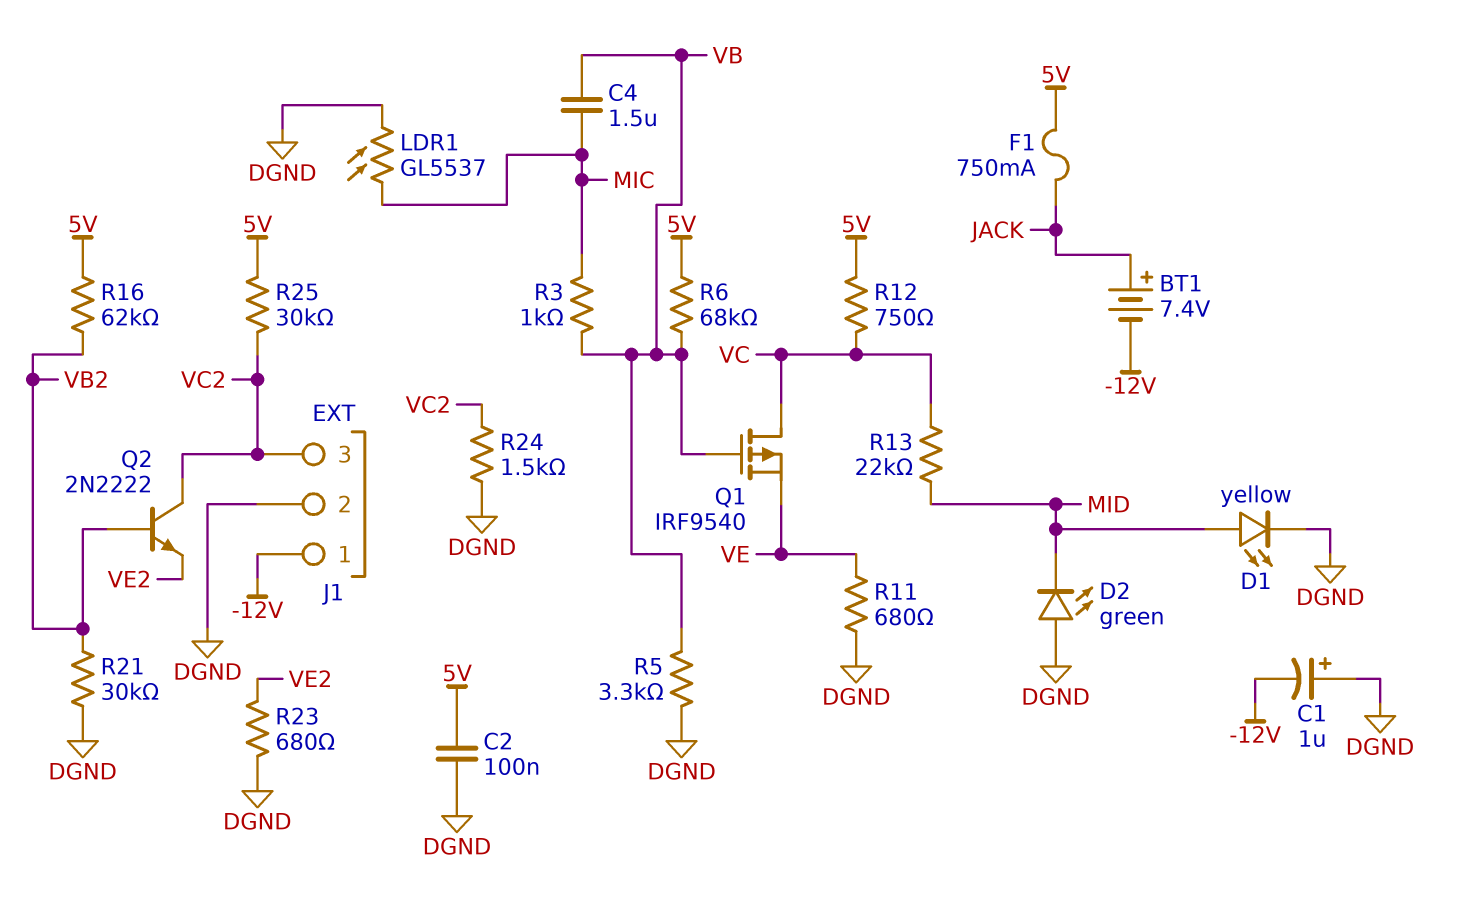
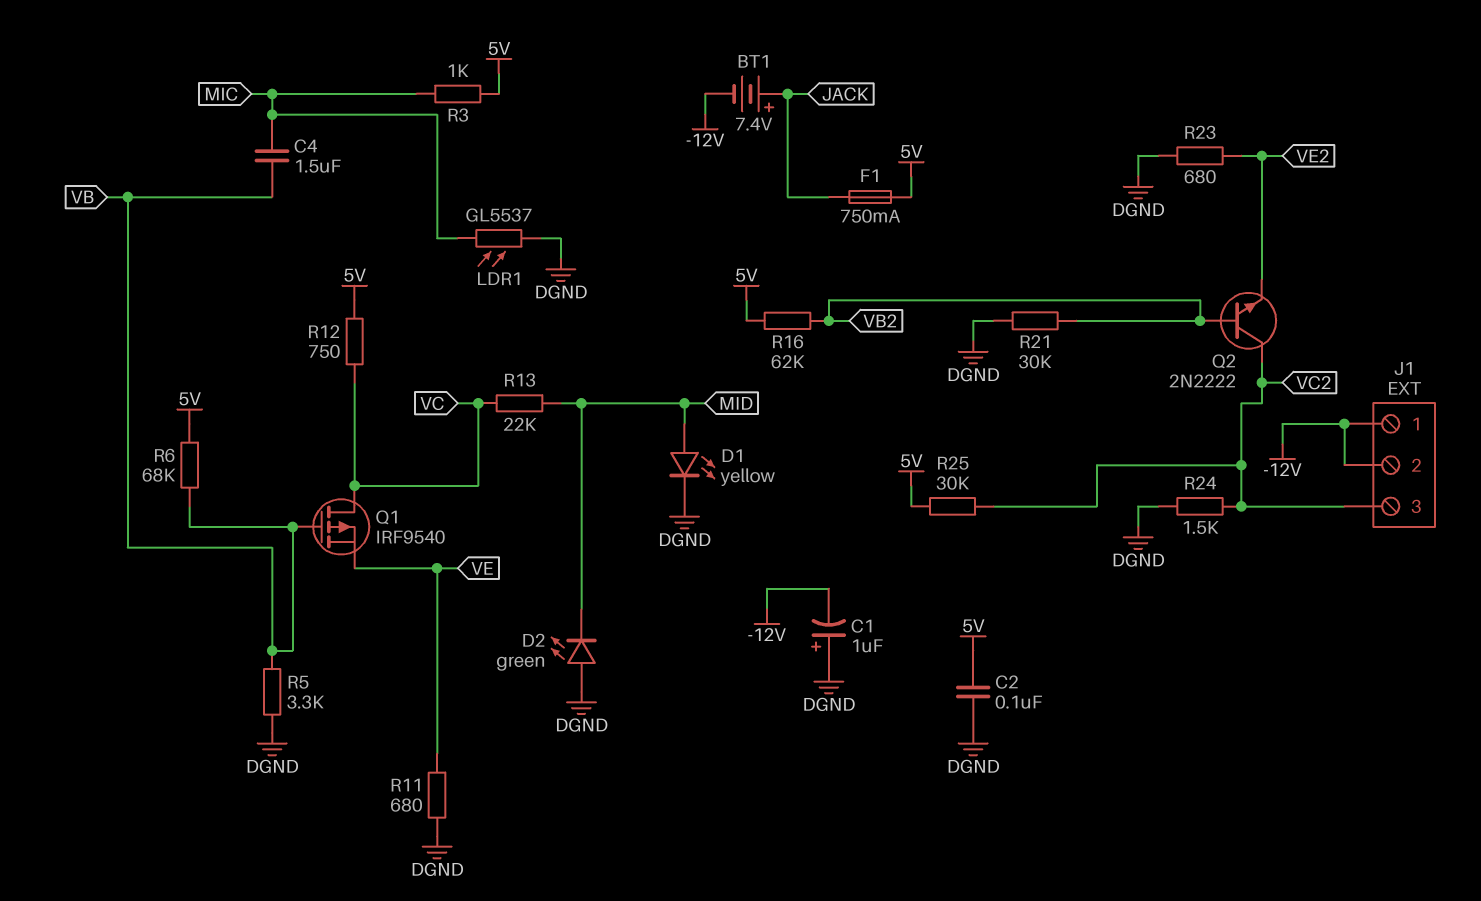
J1 pin 2: DGND -> -12V
R3: 1k (MIC, VB) -> 1k (5V, MIC)

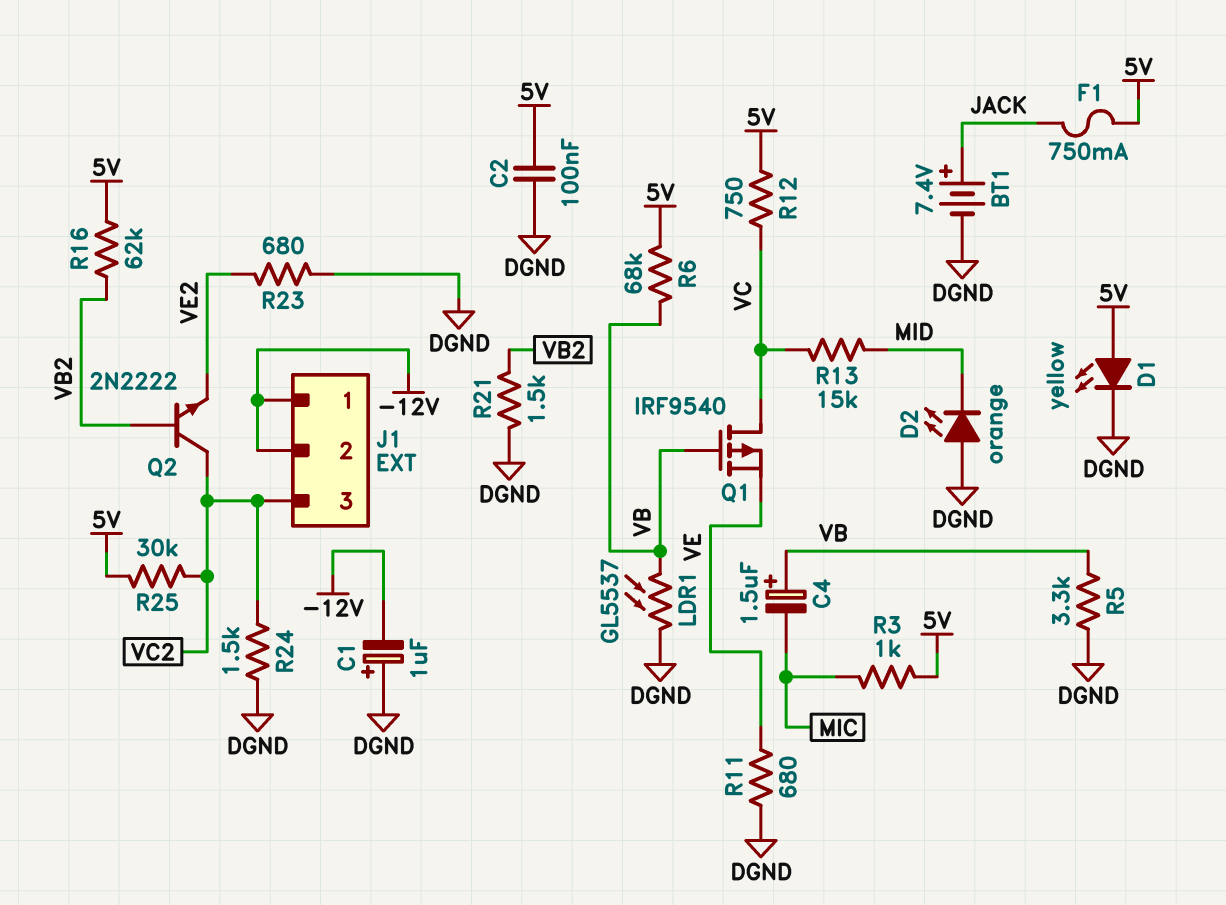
BT1: 7.4V (plus JACK, minus -12V) -> 7.4V (plus JACK, minus DGND)
C4: 1.5uF (MIC, VB) -> 1.5uF (plus VB, minus MIC)
D1: LED yellow (A MID, K DGND) -> LED yellow (A 5V, K DGND)
D2: LED green (A DGND, K MID) -> LED orange (A DGND, K MID)
LDR1: GL5537 (DGND, MIC) -> GL5537 (DGND, VB)
R13: 22k (MID, VC) -> 15k (MID, VC)
R21: 30k (DGND, VB2) -> 1.5k (DGND, VB2)

